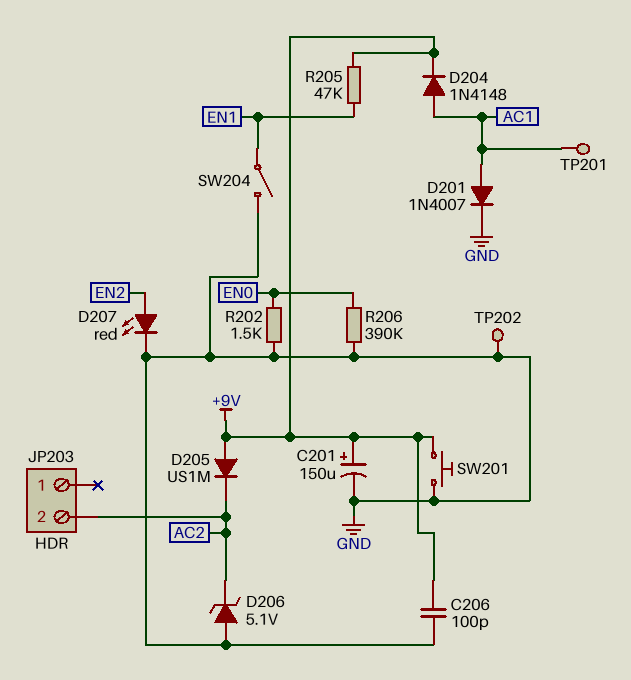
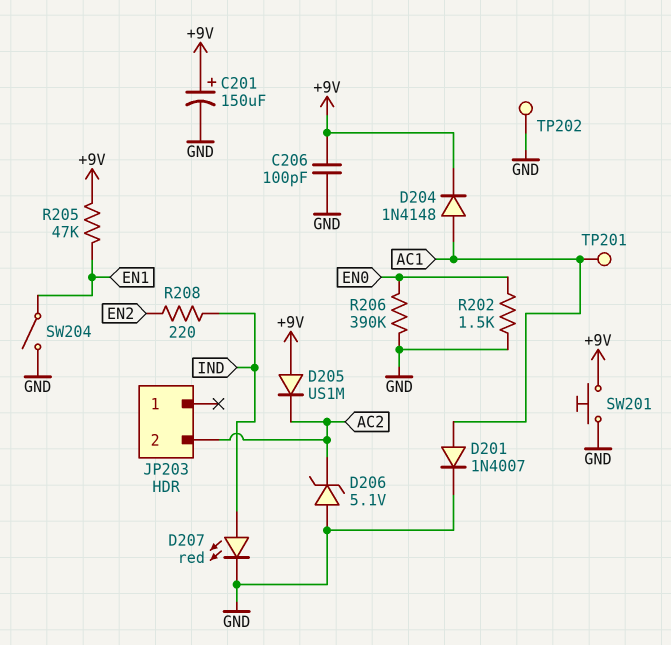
D207: LED red (A EN2, K GND) -> LED red (A IND, K GND)
R208: none -> 220 (EN2, IND)

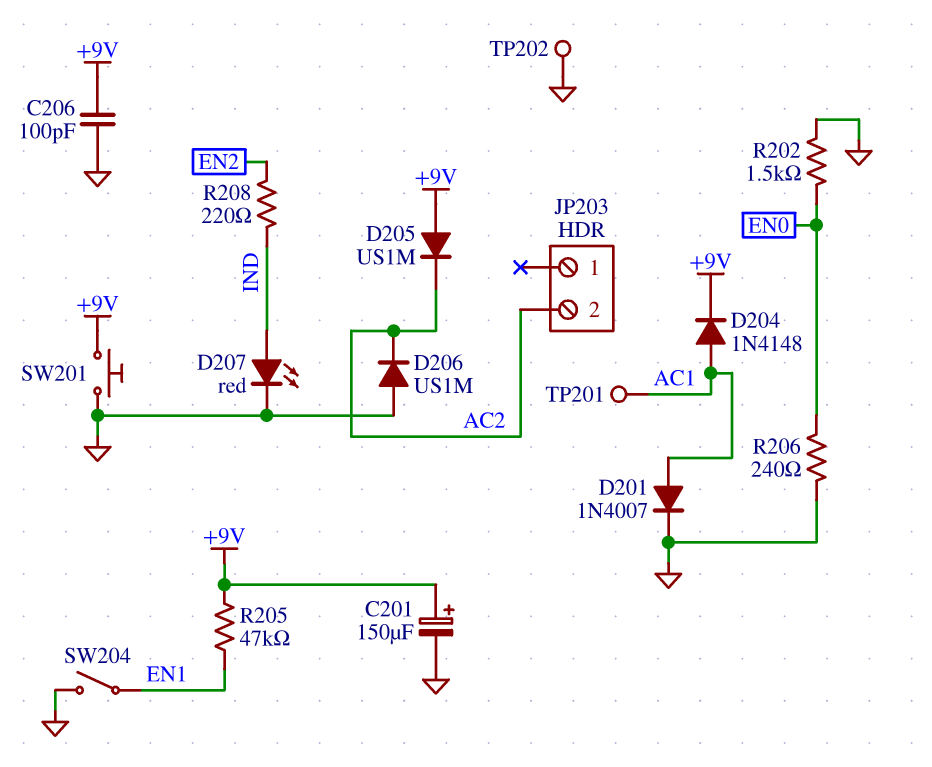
D206: zener 5.1V (A GND, K AC2) -> diode US1M (A GND, K AC2)
R206: 390k (EN0, GND) -> 240 (EN0, GND)

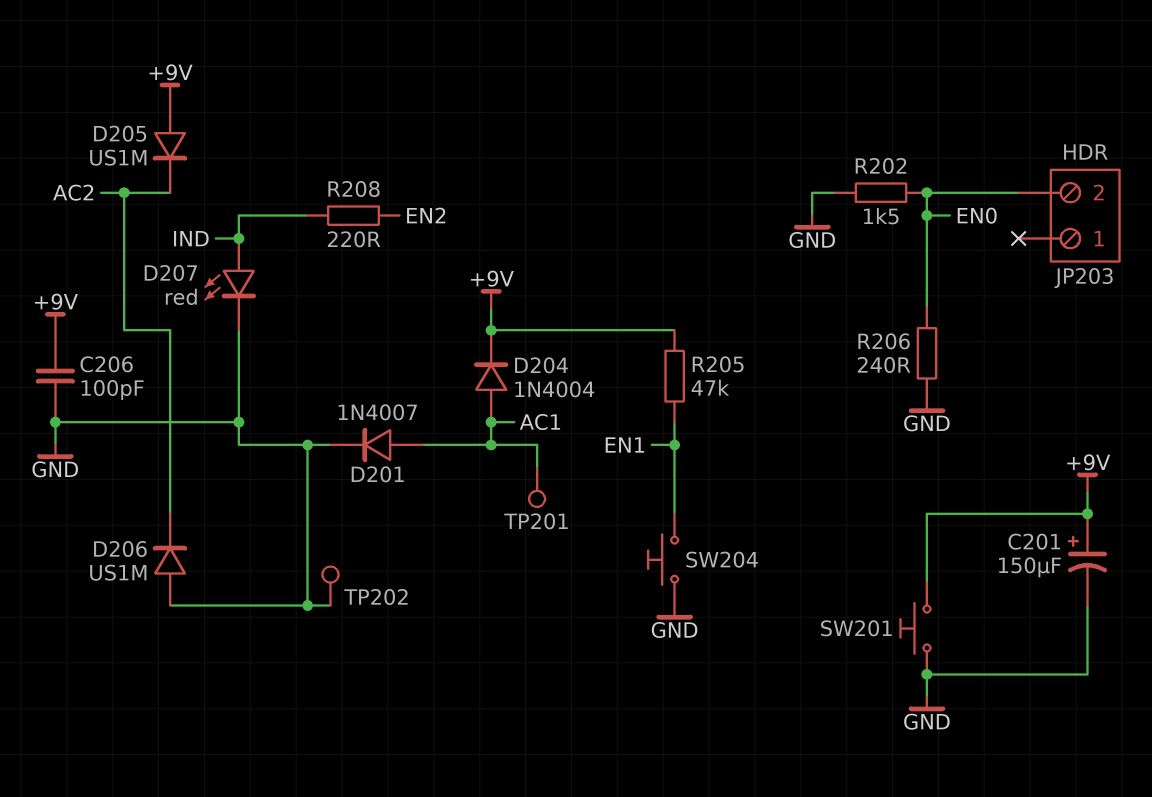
D204: diode 1N4148 (A AC1, K +9V) -> diode 1N4004 (A AC1, K +9V)
JP203 pin 2: AC2 -> EN0
SW204: switch (EN1, GND) -> button (EN1, GND)

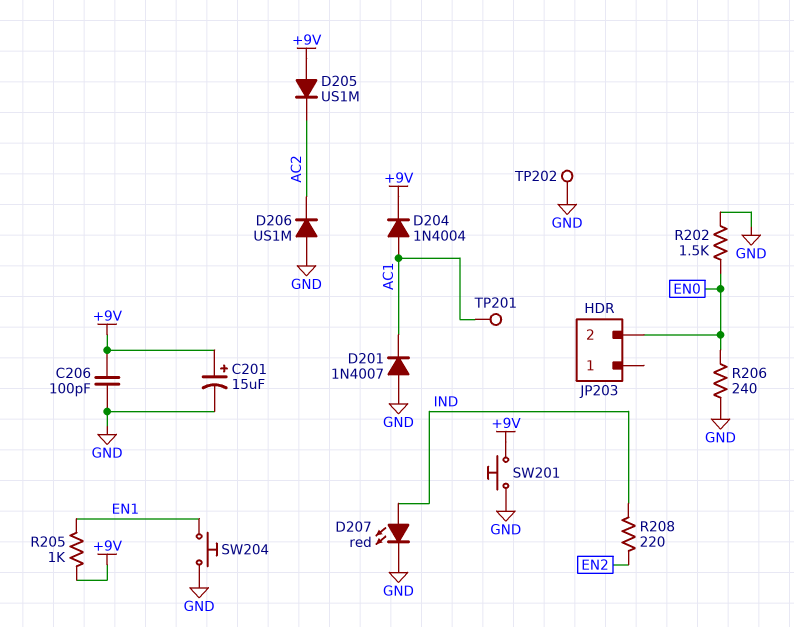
C201: 150uF (plus +9V, minus GND) -> 15uF (plus +9V, minus GND)
D201: diode 1N4007 (A AC1, K GND) -> diode 1N4007 (A GND, K AC1)
R205: 47k (+9V, EN1) -> 1k (+9V, EN1)

